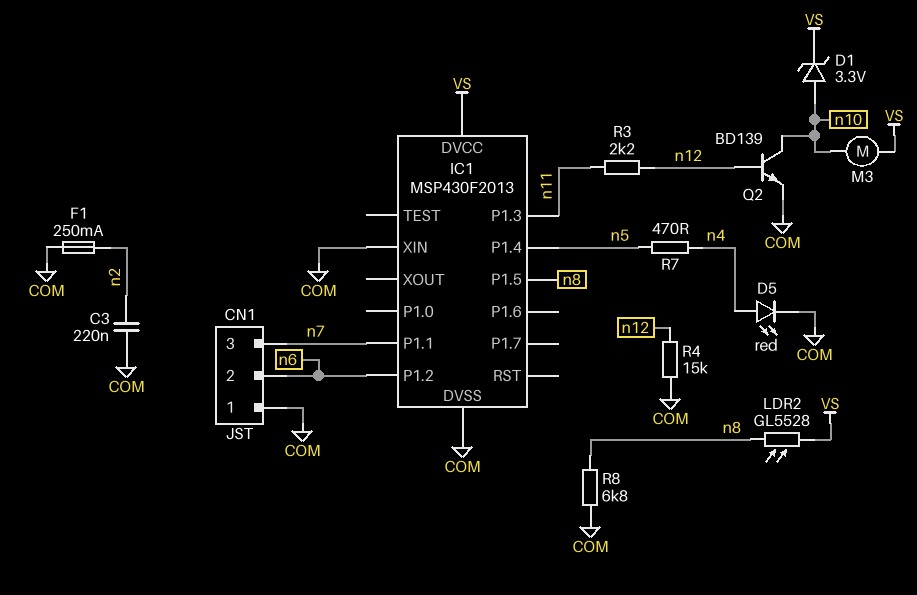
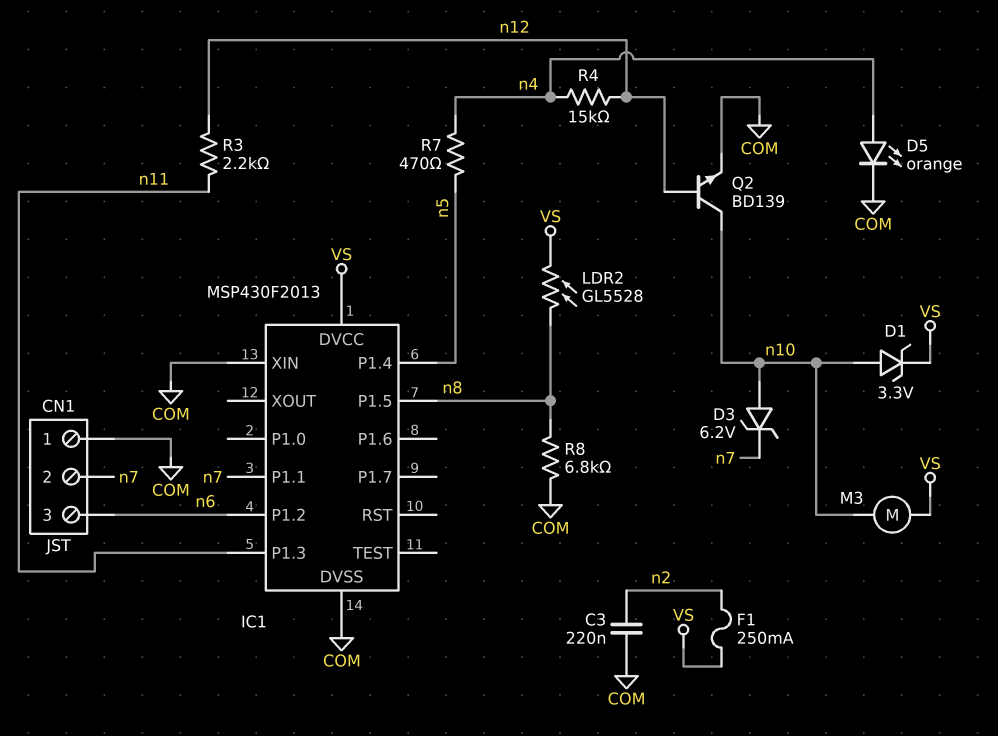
CN1 pin 2: n6 -> n7
CN1 pin 3: n7 -> n6
D3: none -> zener 6.2V (A n10, K n7)
D5: LED red (A n4, K COM) -> LED orange (A n4, K COM)
F1: 250mA (COM, n2) -> 250mA (VS, n2)
R4: 15k (COM, n12) -> 15k (n4, n12)

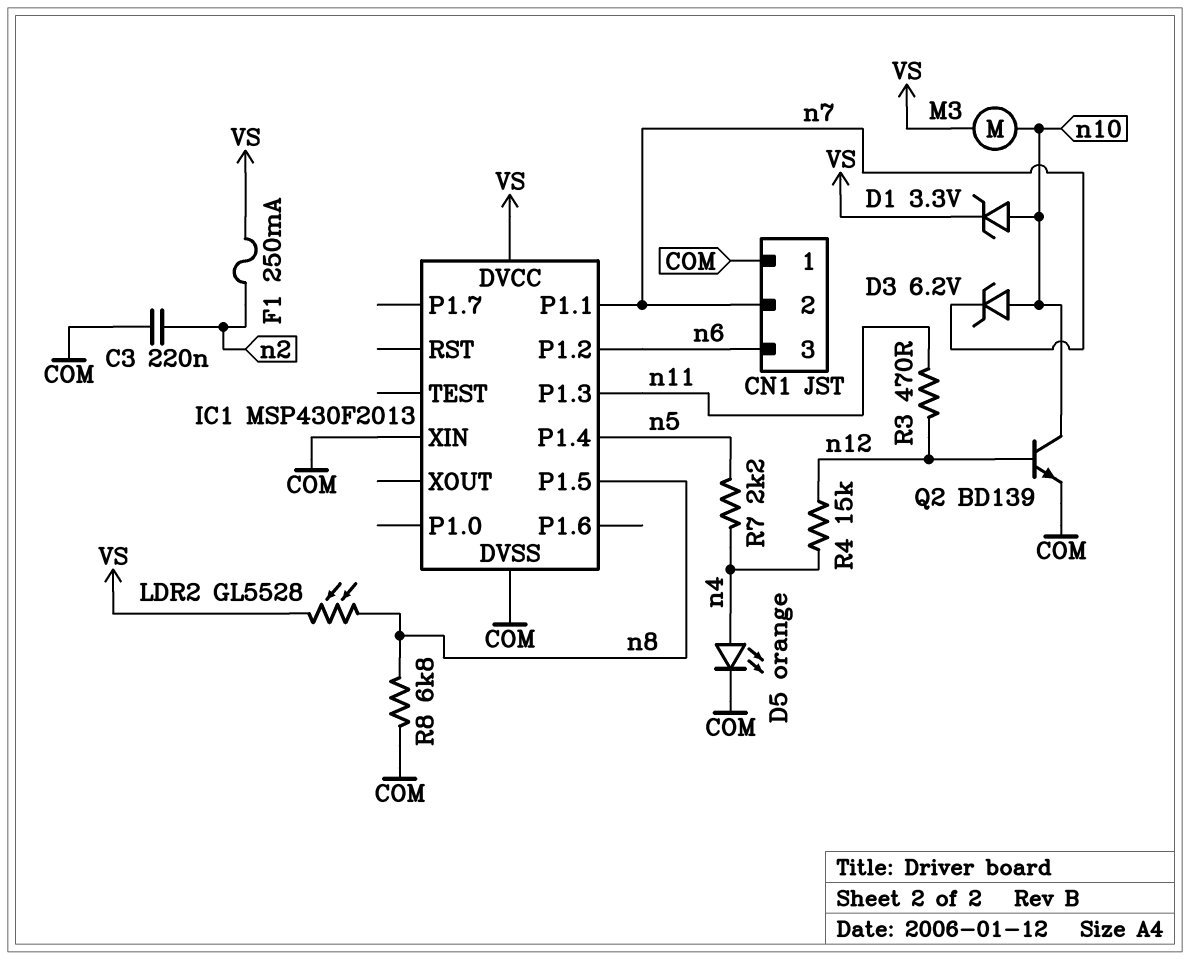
R3: 2.2k (n11, n12) -> 470 (n11, n12)
R7: 470 (n4, n5) -> 2.2k (n4, n5)

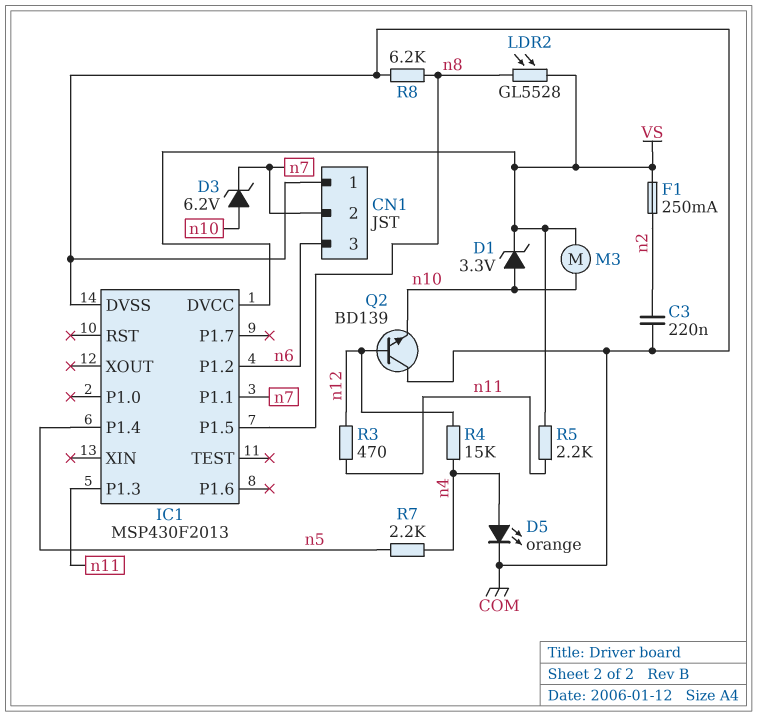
IC1 pin XIN: COM -> none
Q2: NPN BD139 (B n12, C n10, E COM) -> NPN BD139 (B n12, C COM, E n10)
R5: none -> 2.2k (VS, n11)
R8: 6.8k (COM, n8) -> 6.2k (COM, n8)

